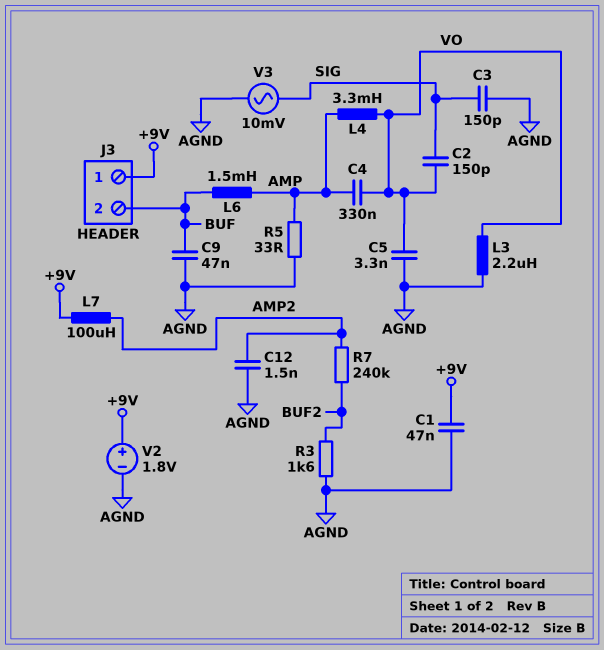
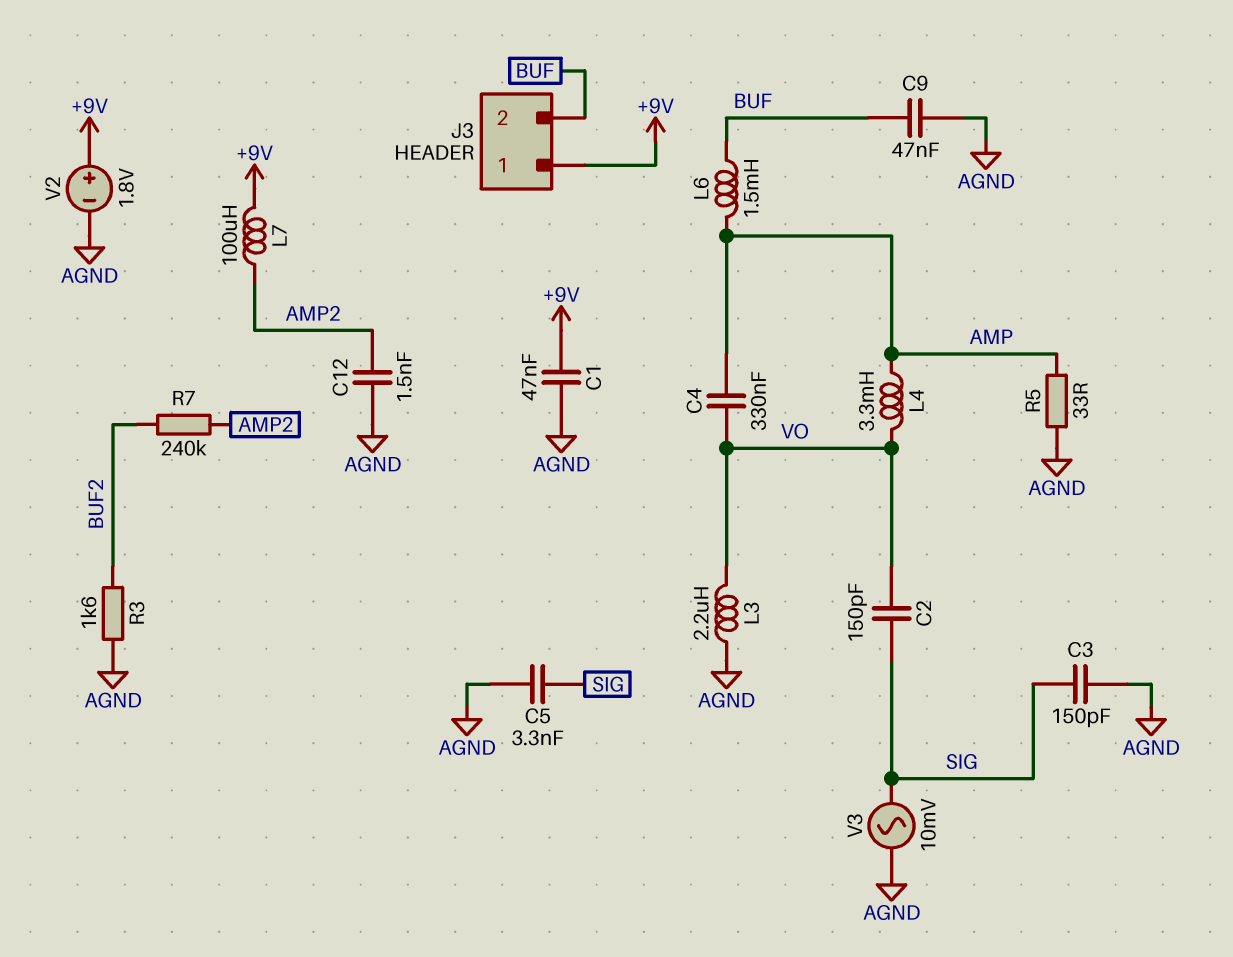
C5: 3.3nF (AGND, VO) -> 3.3nF (AGND, SIG)

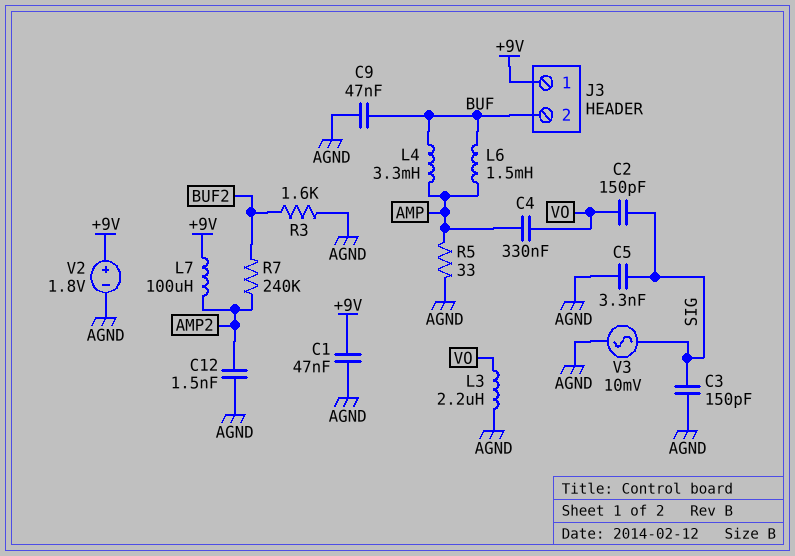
L4: 3.3mH (AMP, VO) -> 3.3mH (AMP, BUF)

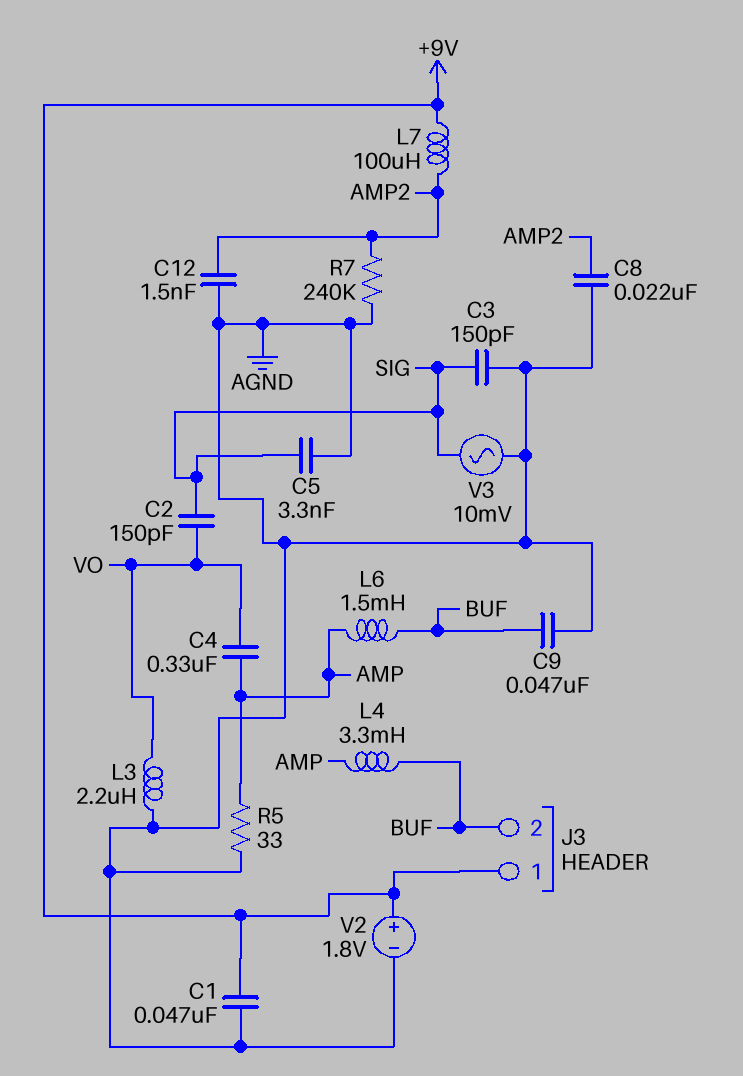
C8: none -> 22nF (AGND, AMP2)
R3: 1.6k (AGND, BUF2) -> none
R7: 240k (AMP2, BUF2) -> 240k (AGND, AMP2)

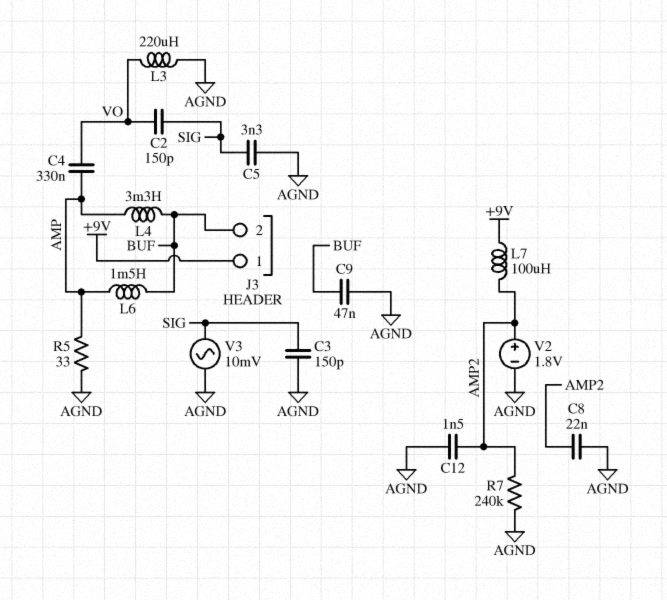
C1: 47nF (+9V, AGND) -> none
L3: 2.2uH (AGND, VO) -> 220uH (AGND, VO)
V2: 1.8V (plus +9V, minus AGND) -> 1.8V (plus AMP2, minus AGND)

